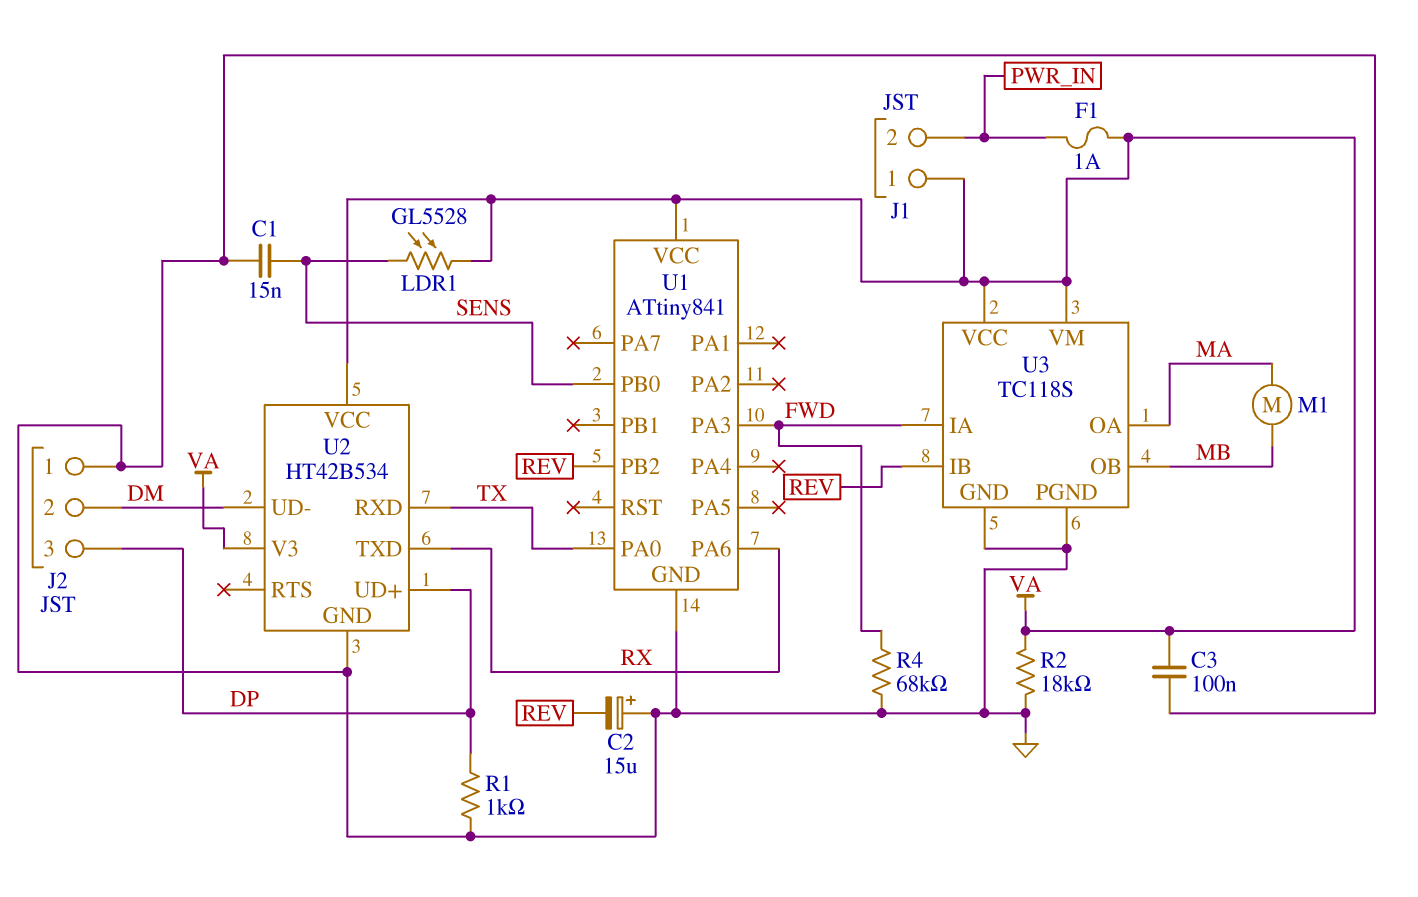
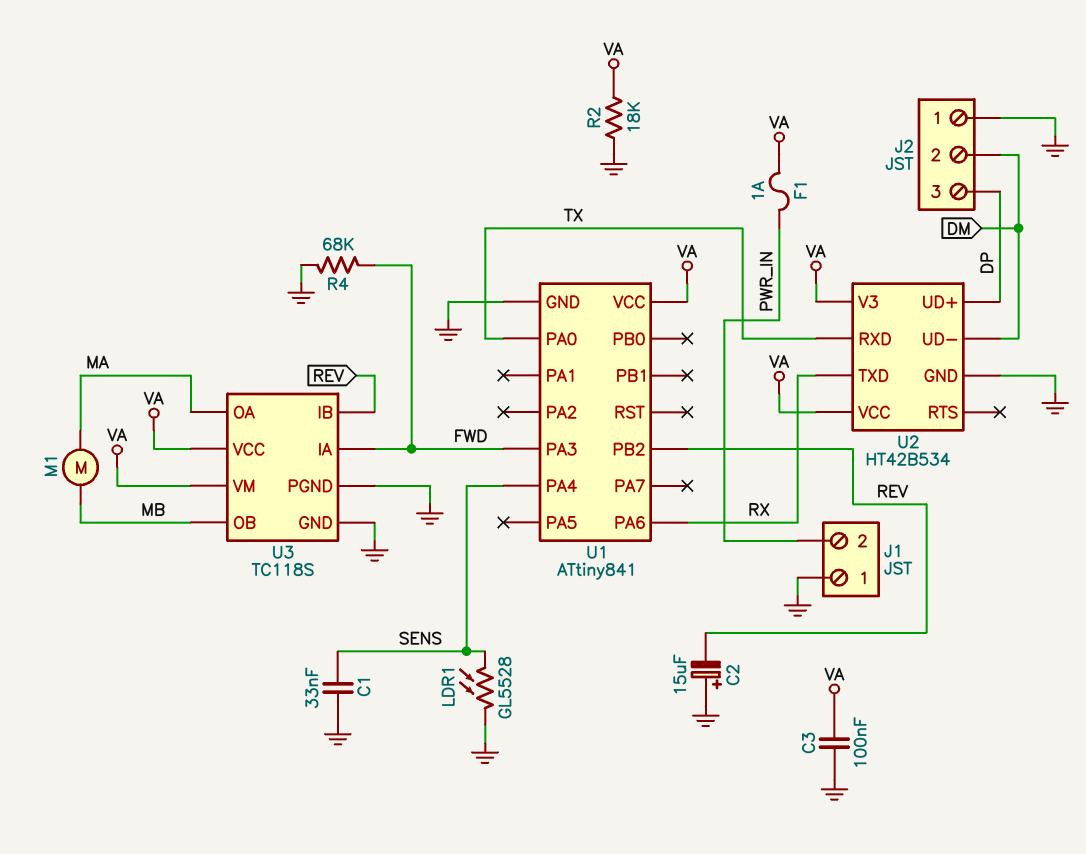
C1: 15nF (GND, SENS) -> 33nF (GND, SENS)
J1 pin 1: VA -> GND
LDR1: GL5528 (SENS, VA) -> GL5528 (GND, SENS)
R1: 1k (DP, GND) -> none
U1 pin PA4: none -> SENS
U1 pin PB0: SENS -> none

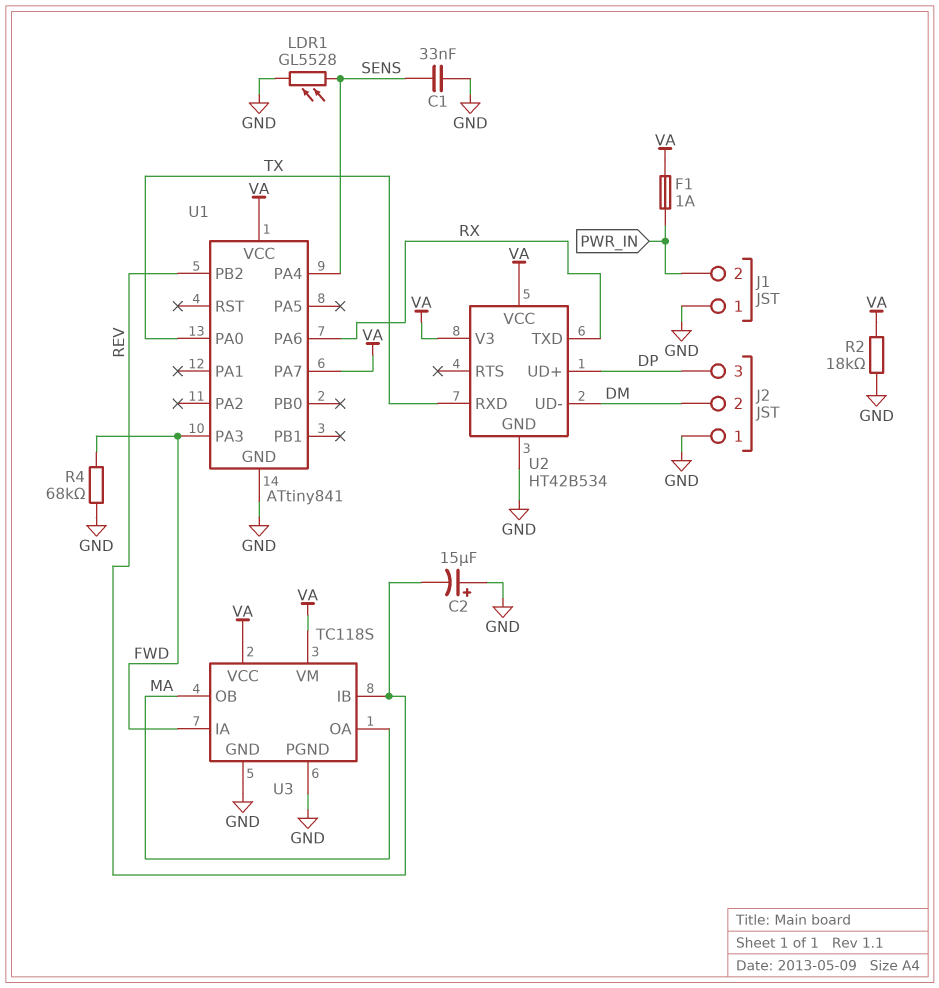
C3: 100nF (GND, VA) -> none
M1: motor (MA, MB) -> none
U1 pin PA7: none -> VA
U3 pin OB: MB -> MA

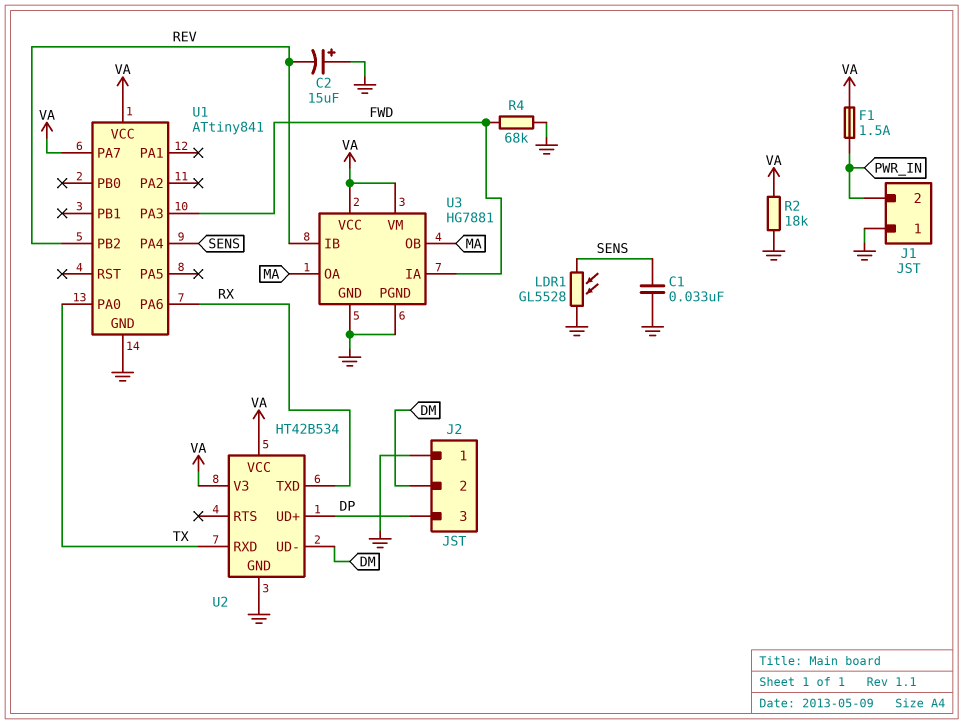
F1: 1A (PWR_IN, VA) -> 1.5A (PWR_IN, VA)
U3: TC118S -> HG7881

